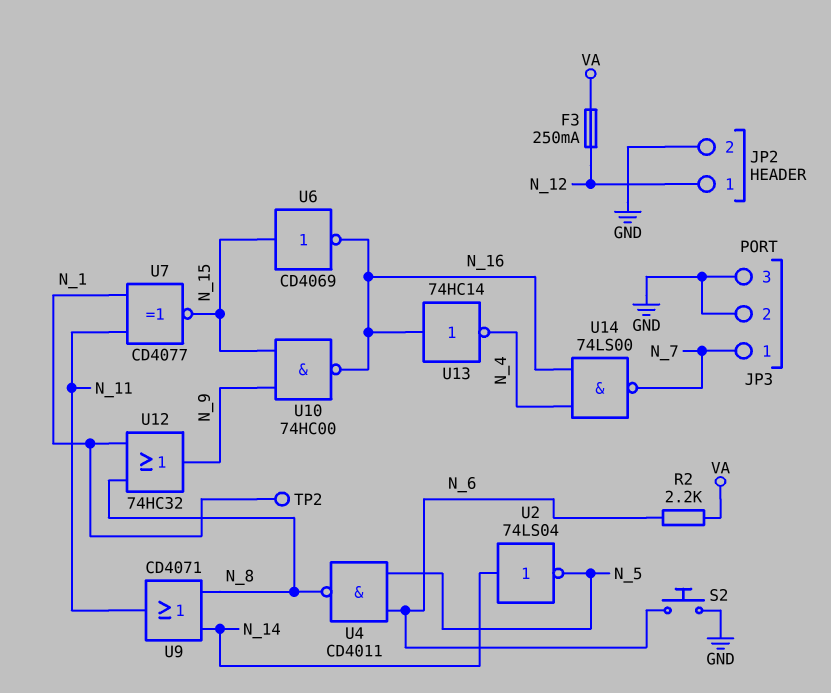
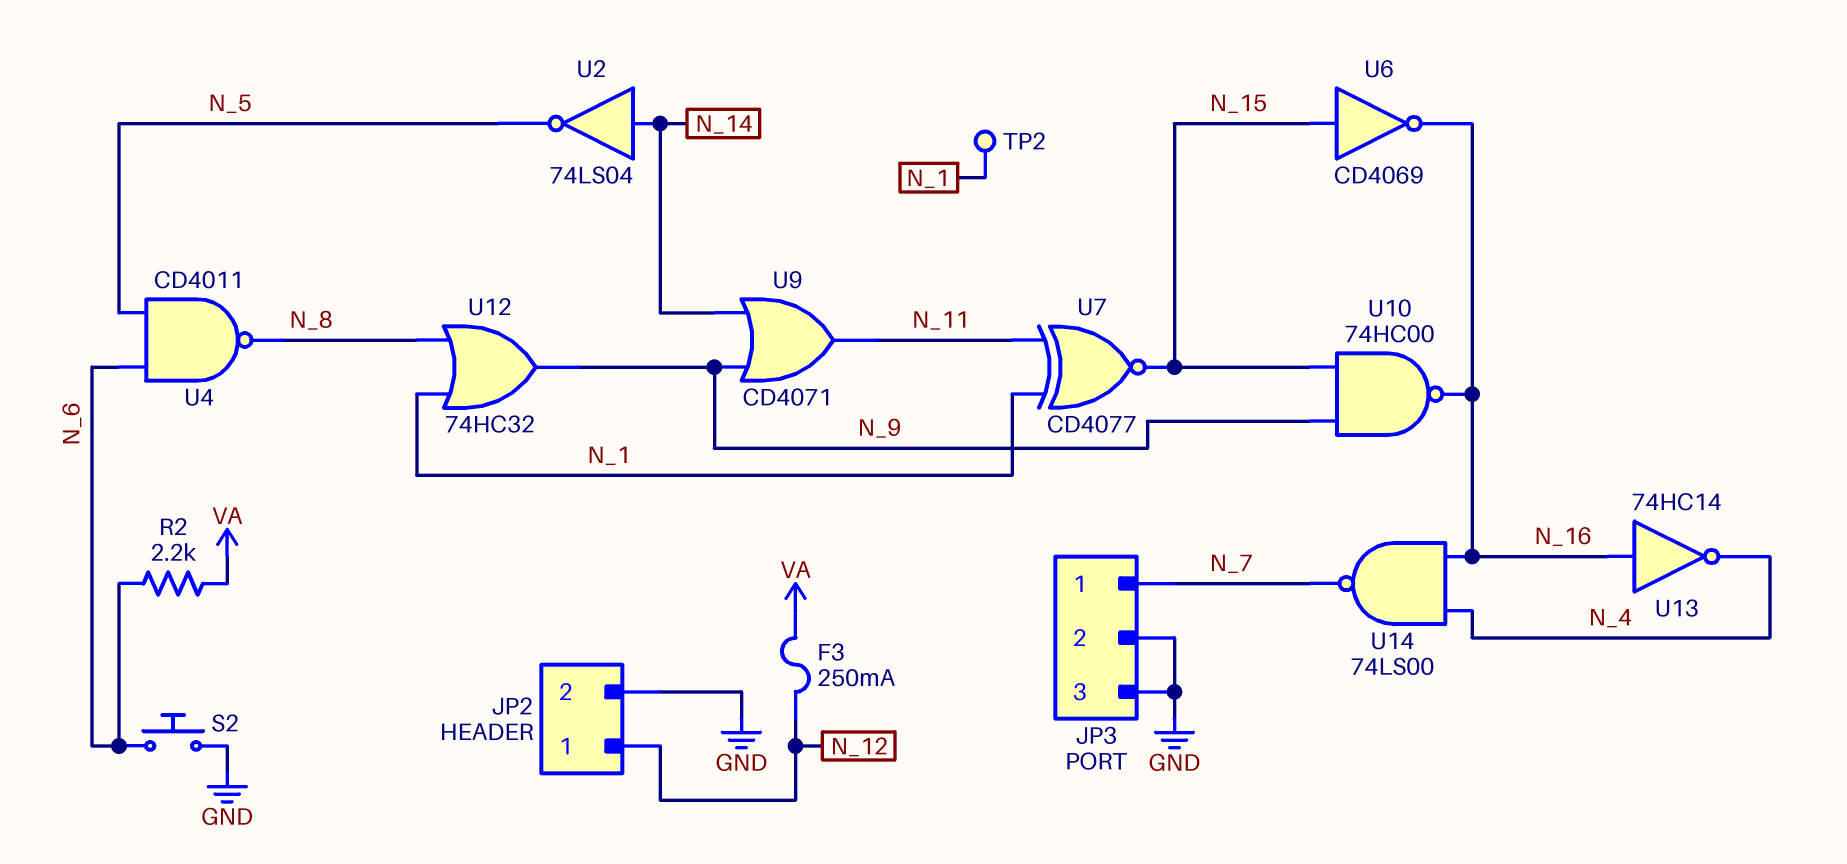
U9: OR CD4071 (in N_8, in N_14, out N_11) -> OR CD4071 (in N_9, in N_14, out N_11)

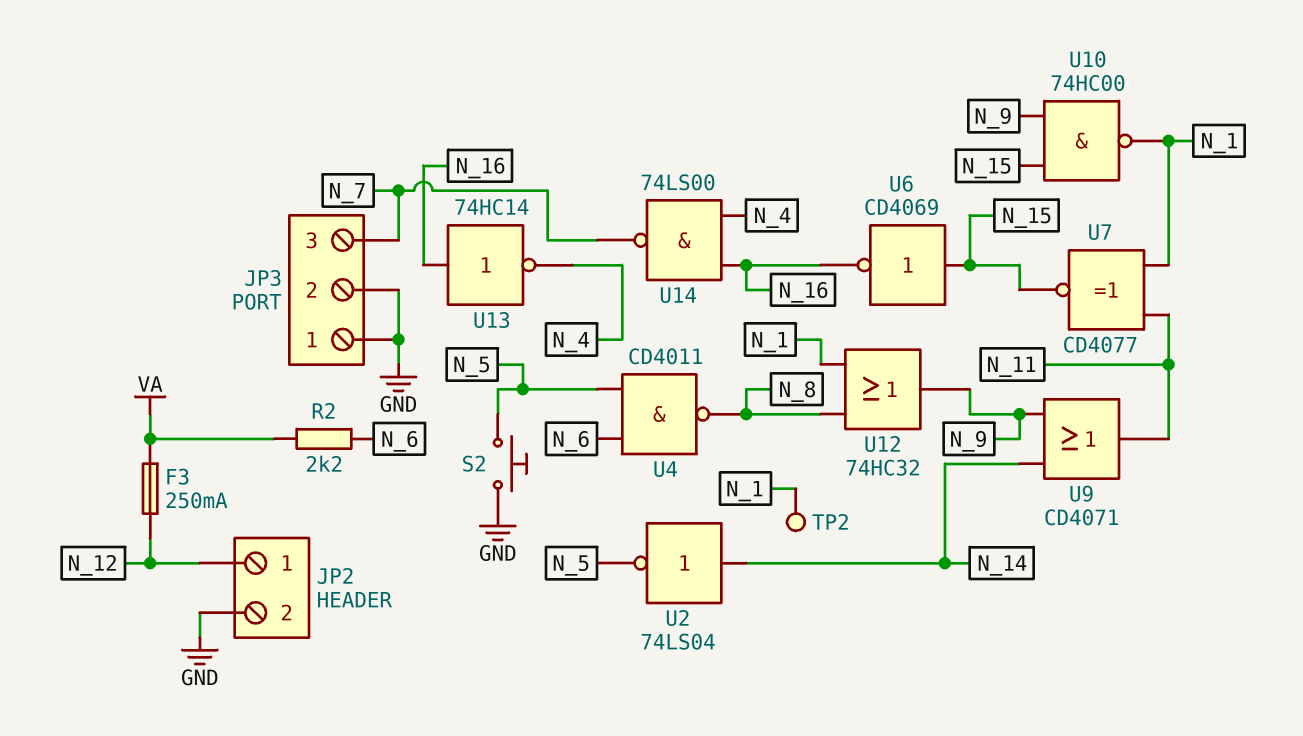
JP3 pin 1: N_7 -> GND
JP3 pin 3: GND -> N_7
S2: button (GND, N_6) -> button (GND, N_5)
U10: NAND 74HC00 (in N_9, in N_15, out N_16) -> NAND 74HC00 (in N_9, in N_15, out N_1)

